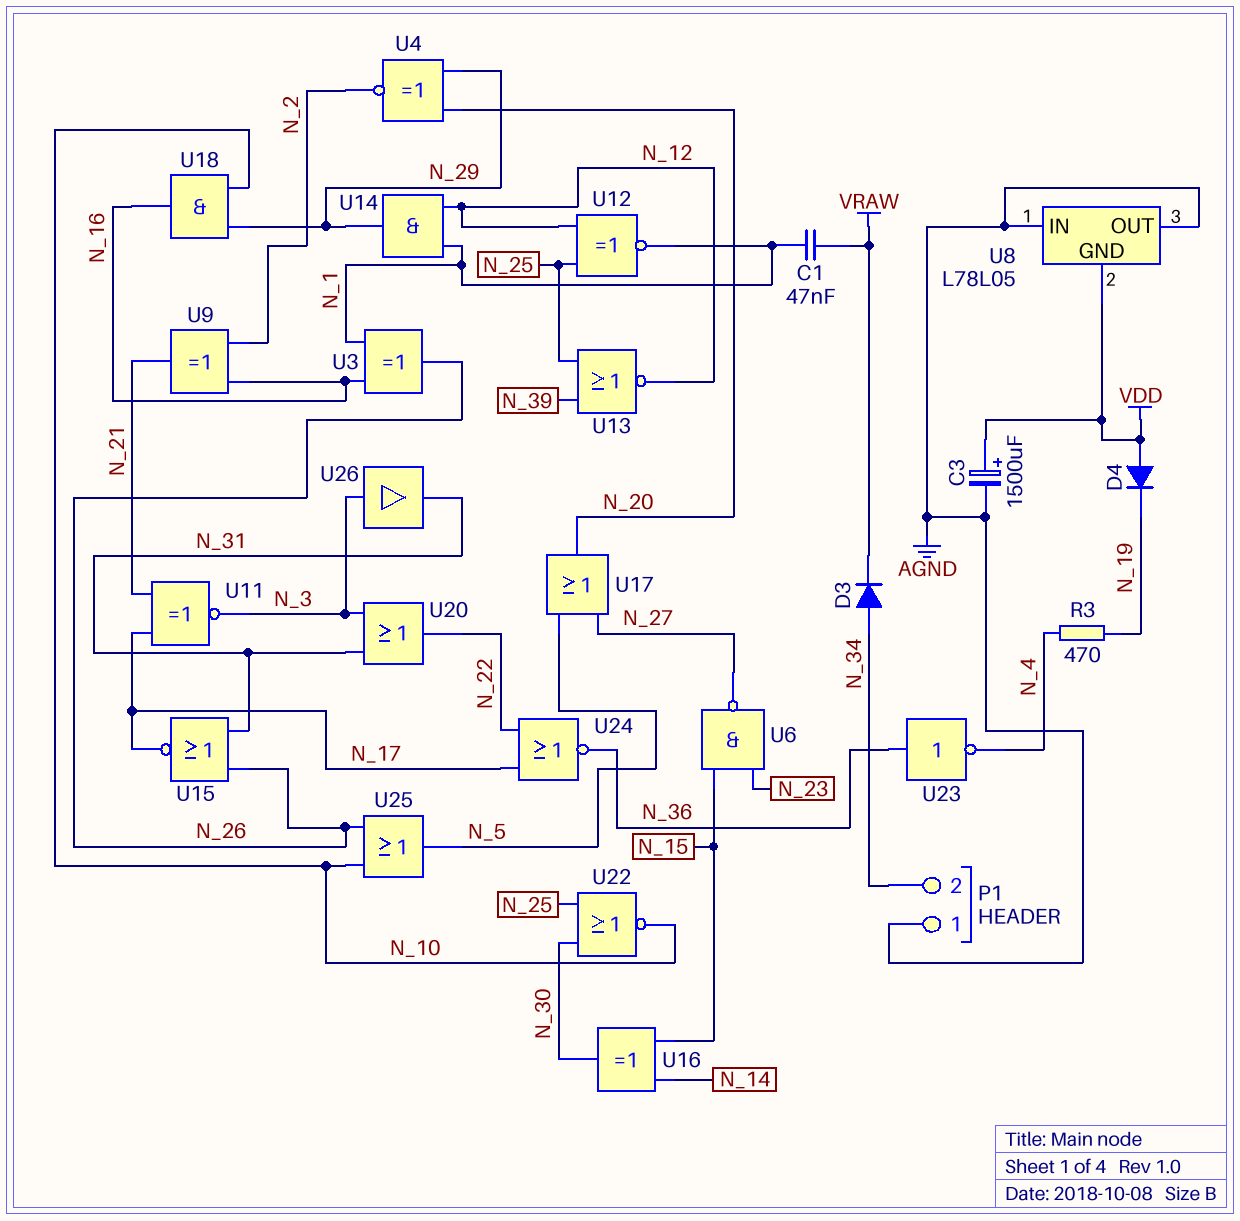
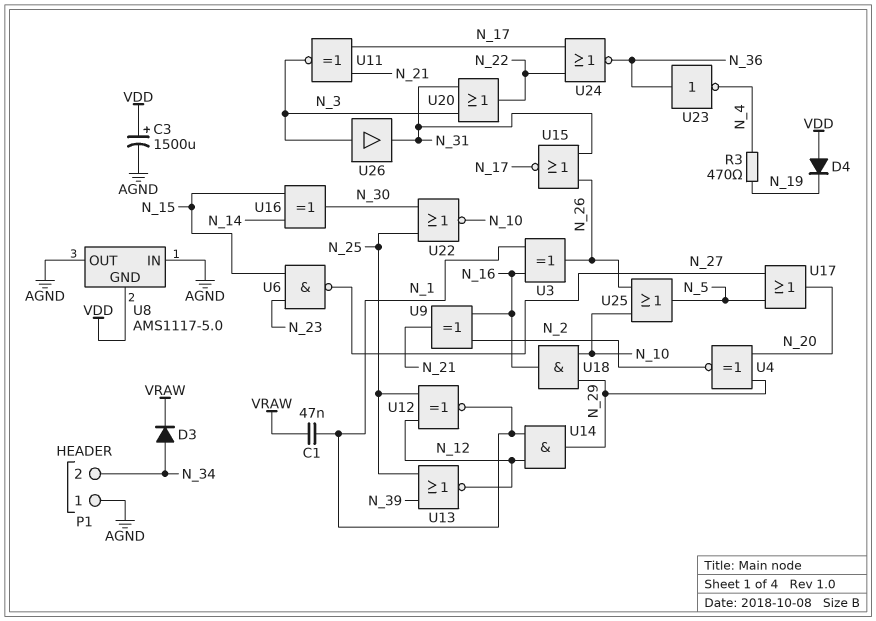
U8: L78L05 -> AMS1117-5.0

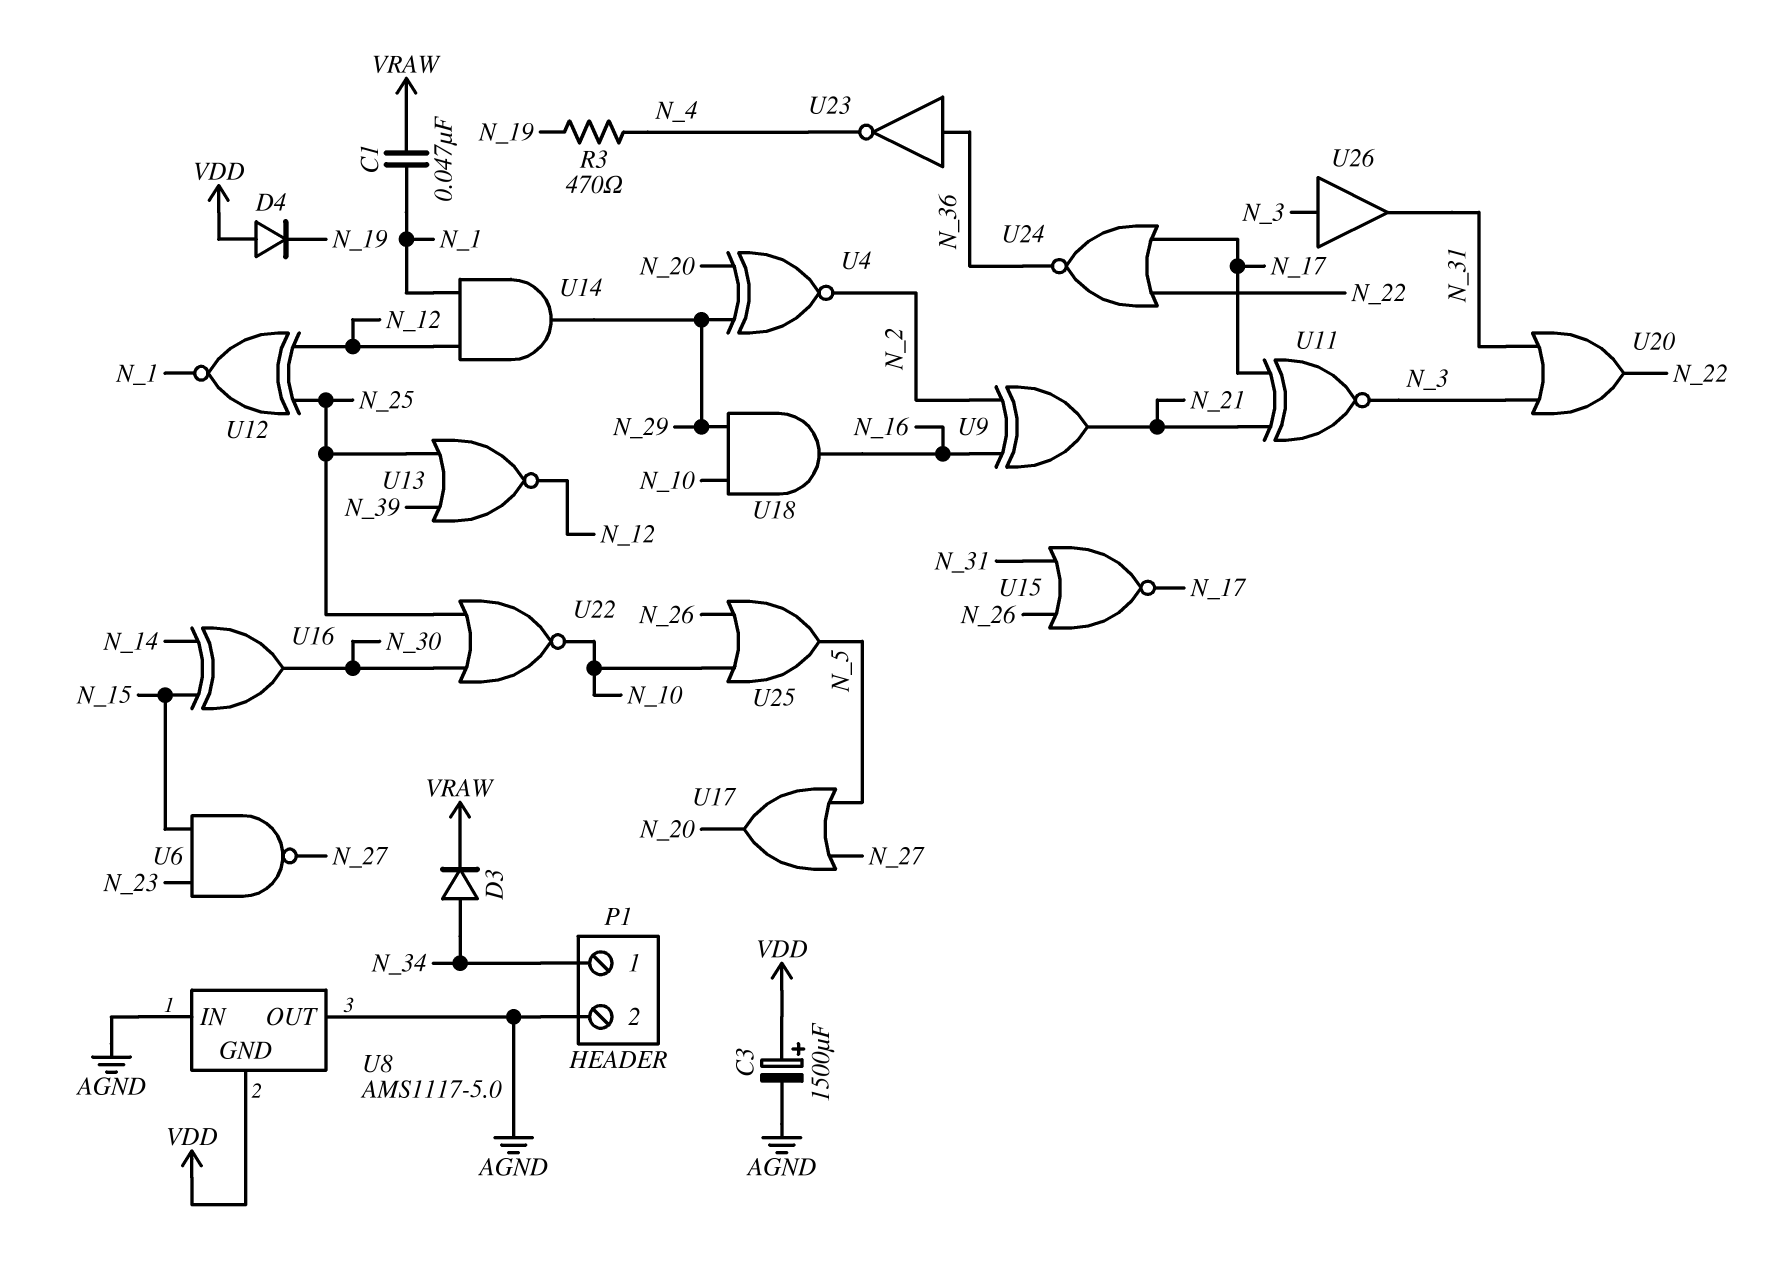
P1 pin 1: AGND -> N_34
P1 pin 2: N_34 -> AGND
U3: XOR (in N_1, in N_16, out N_26) -> none

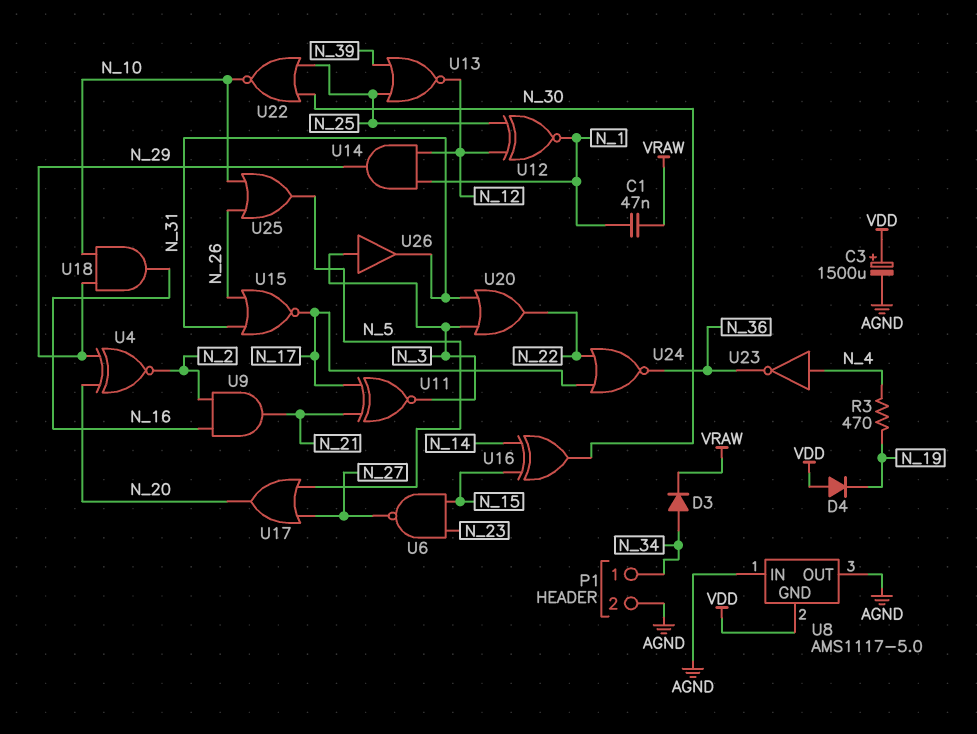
U9: XOR (in N_2, in N_16, out N_21) -> AND (in N_2, in N_16, out N_21)
U23: NOT (in N_36, out N_4) -> NOT (in N_4, out N_36)

